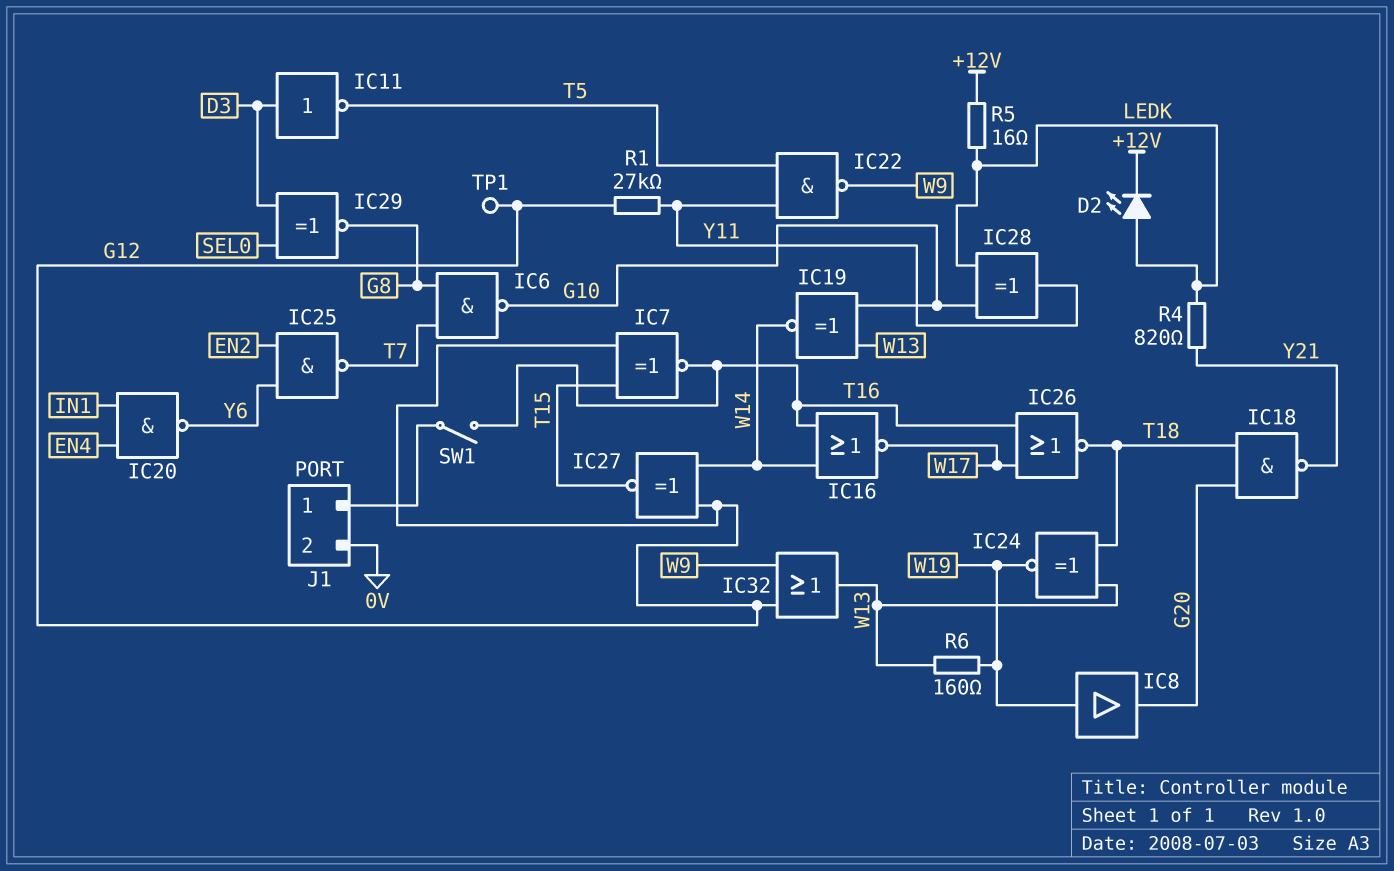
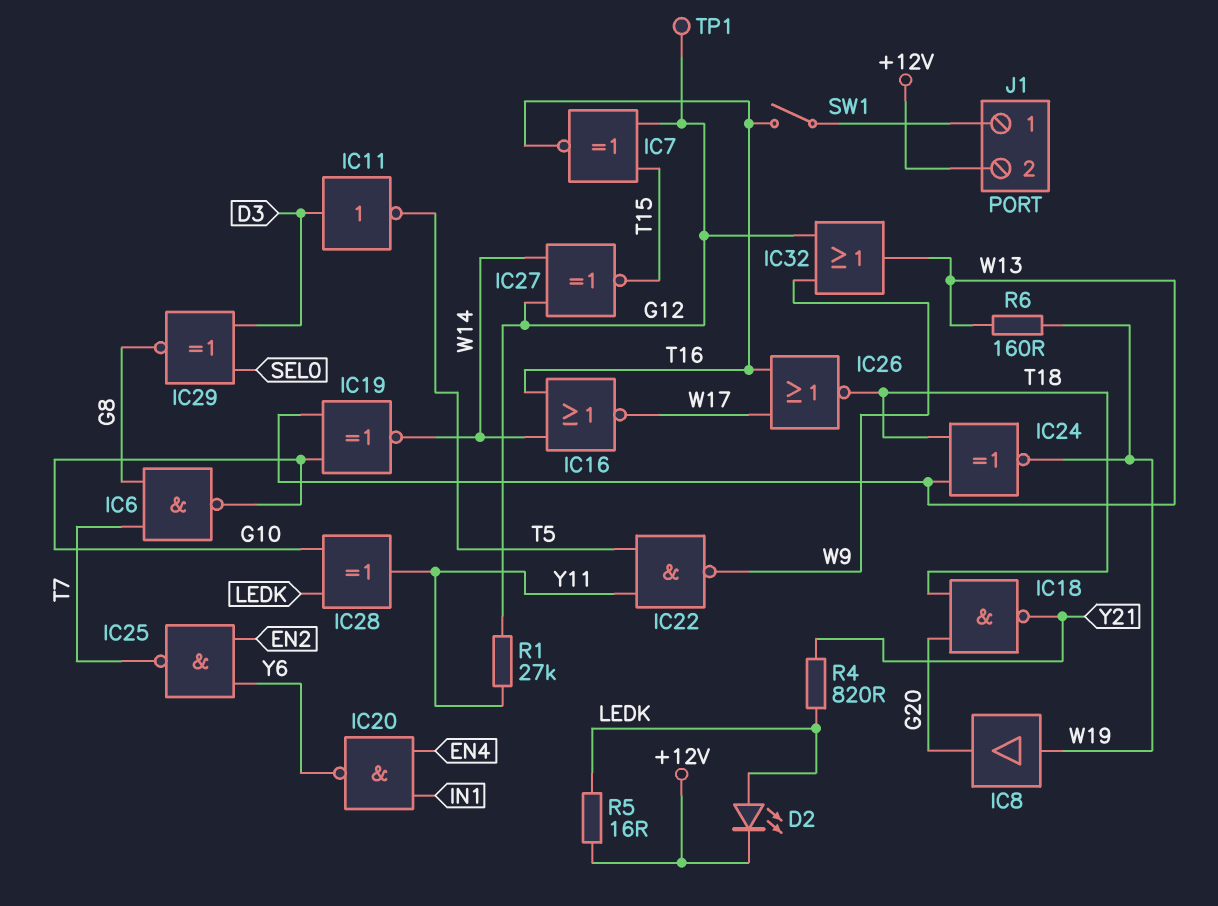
J1 pin 2: 0V -> +12V

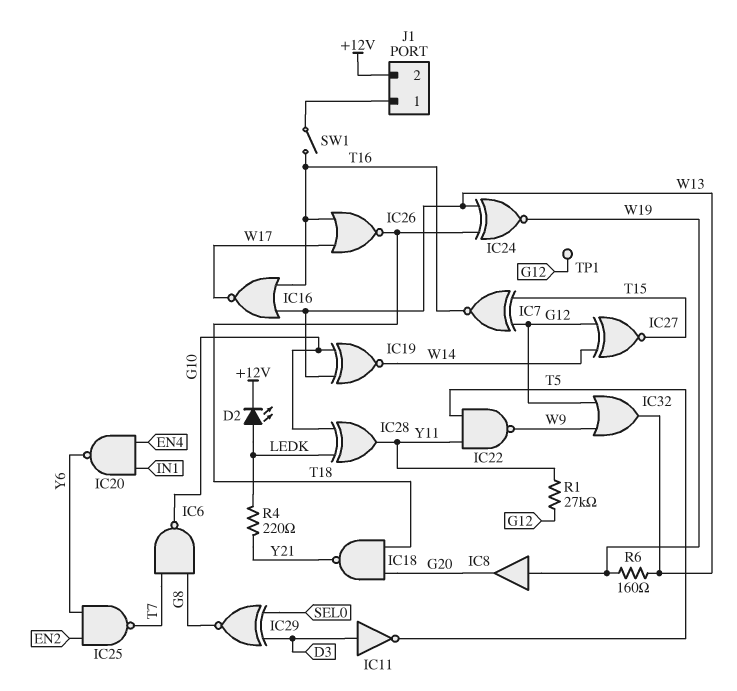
IC16: NOR (in T16, in W14, out W17) -> NOR (in T16, in W13, out W17)
R4: 820 (LEDK, Y21) -> 220 (LEDK, Y21)
R5: 16 (+12V, LEDK) -> none

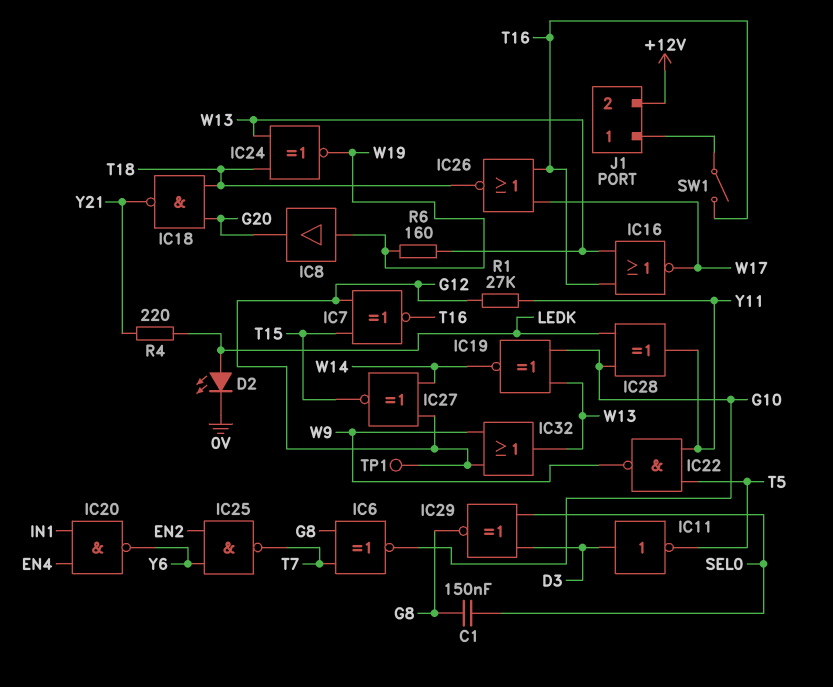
C1: none -> 150nF (G8, SEL0)
D2: LED (A LEDK, K +12V) -> LED (A LEDK, K 0V)
IC6: NAND (in G8, in T7, out G10) -> XNOR (in G8, in T7, out G10)

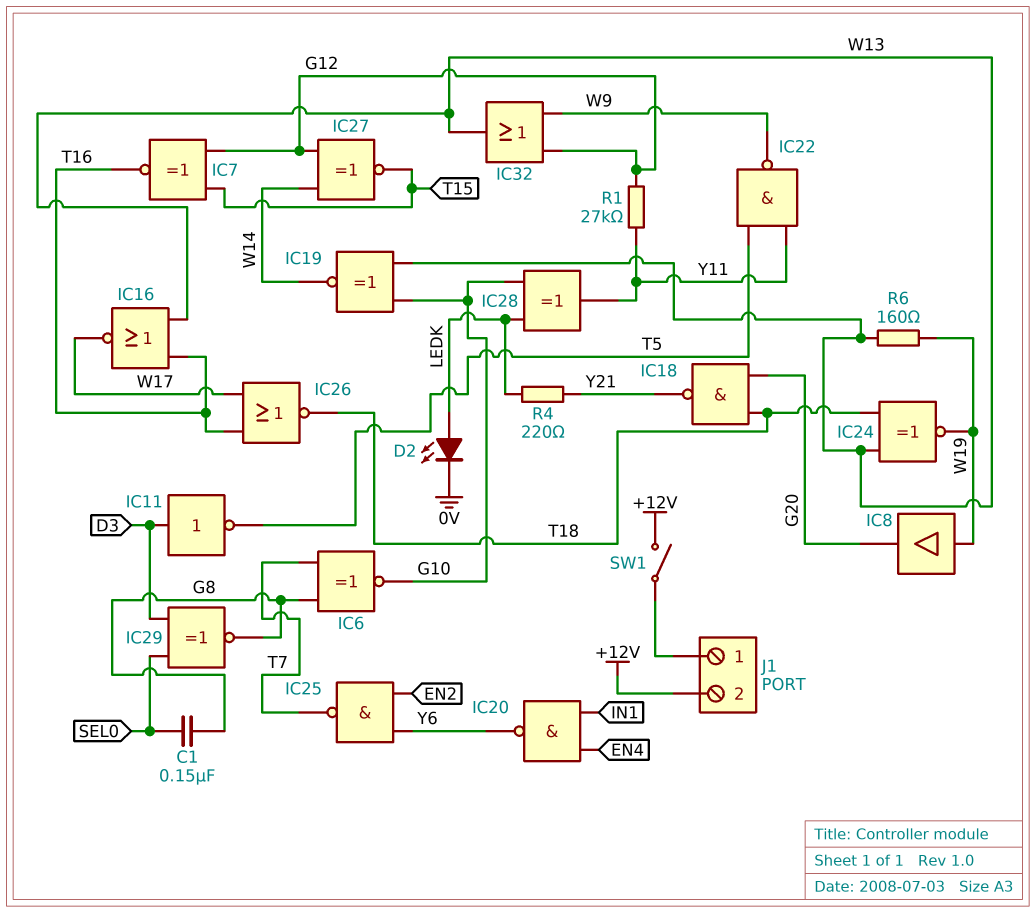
SW1: switch (J1/1, T16) -> switch (+12V, J1/1)
TP1: test point (G12) -> none

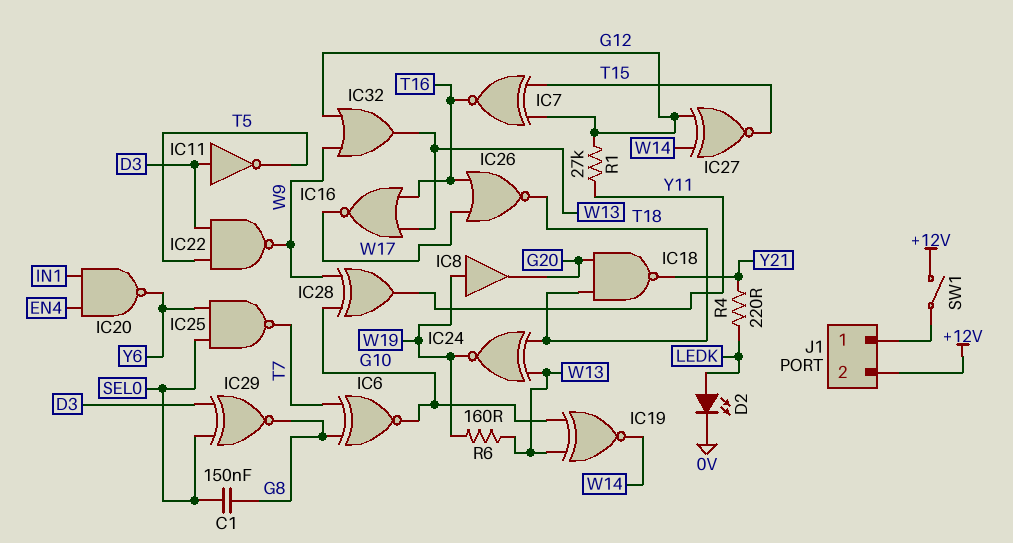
IC22: NAND (in T5, in Y11, out W9) -> NAND (in D3, in T5, out W9)
IC25: NAND (in EN2, in Y6, out T7) -> NAND (in SEL0, in Y6, out T7)
IC28: XOR (in G10, in LEDK, out Y11) -> XOR (in G10, in W9, out Y11)

